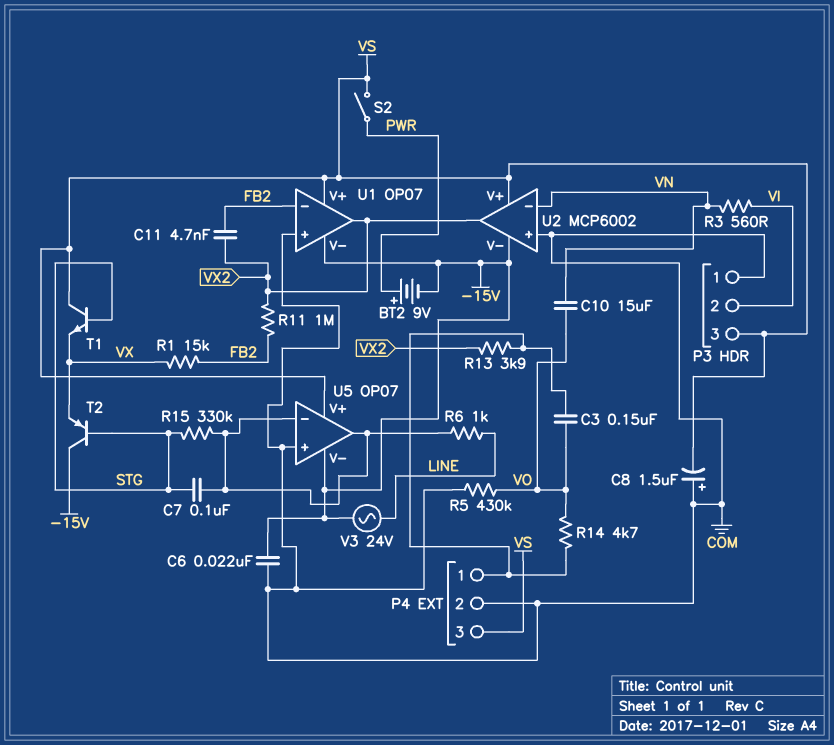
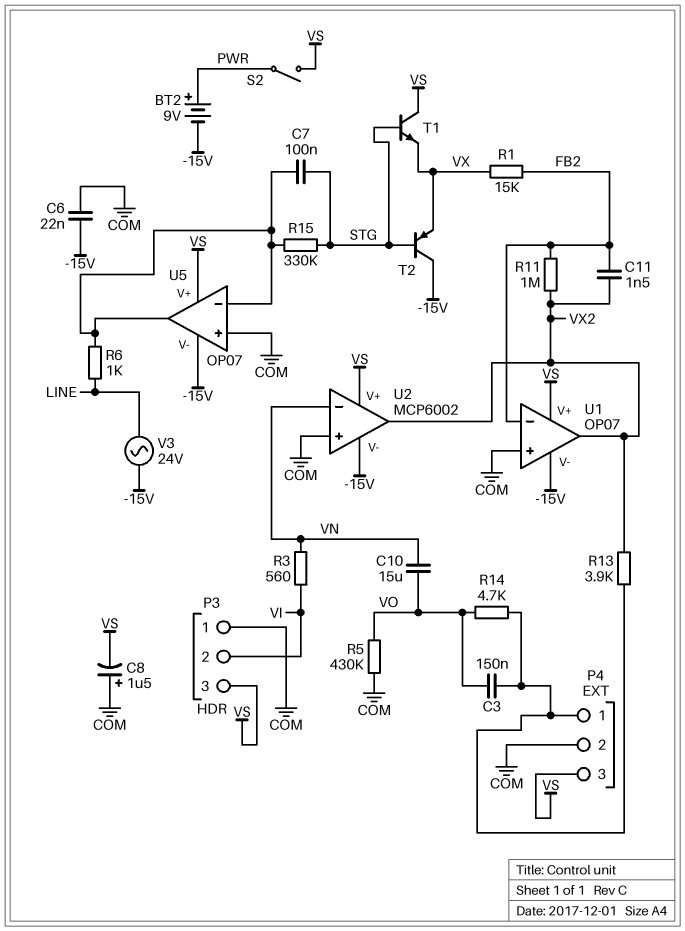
C11: 4.7nF (FB2, VX2) -> 1.5nF (FB2, VX2)

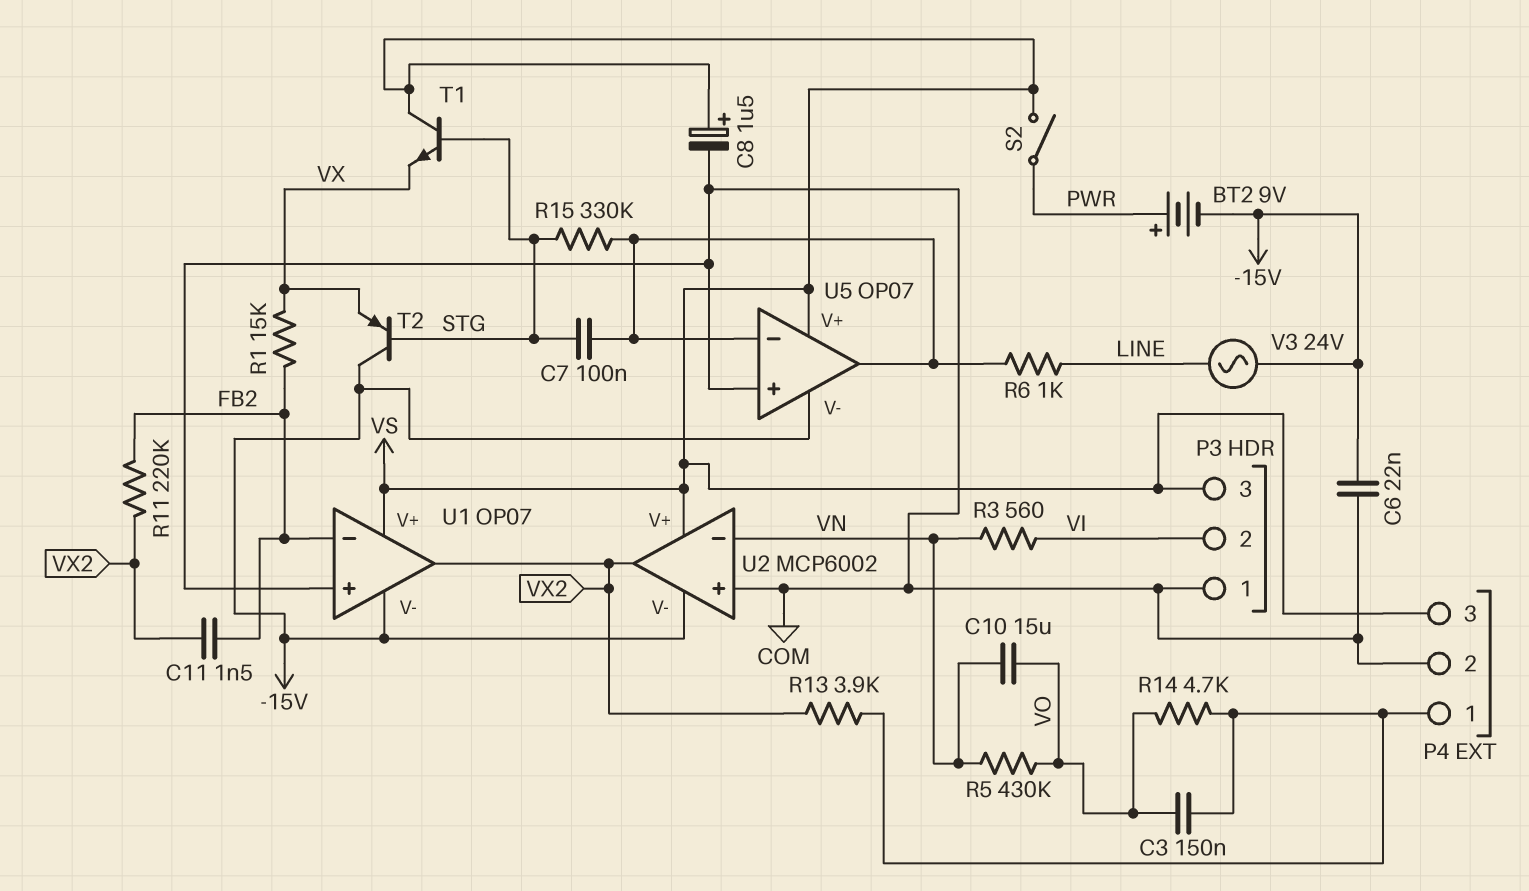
C8: 1.5uF (plus COM, minus VS) -> 1.5uF (plus VS, minus COM)
R5: 430k (COM, VO) -> 430k (VN, VO)
R11: 1M (FB2, VX2) -> 220k (FB2, VX2)

